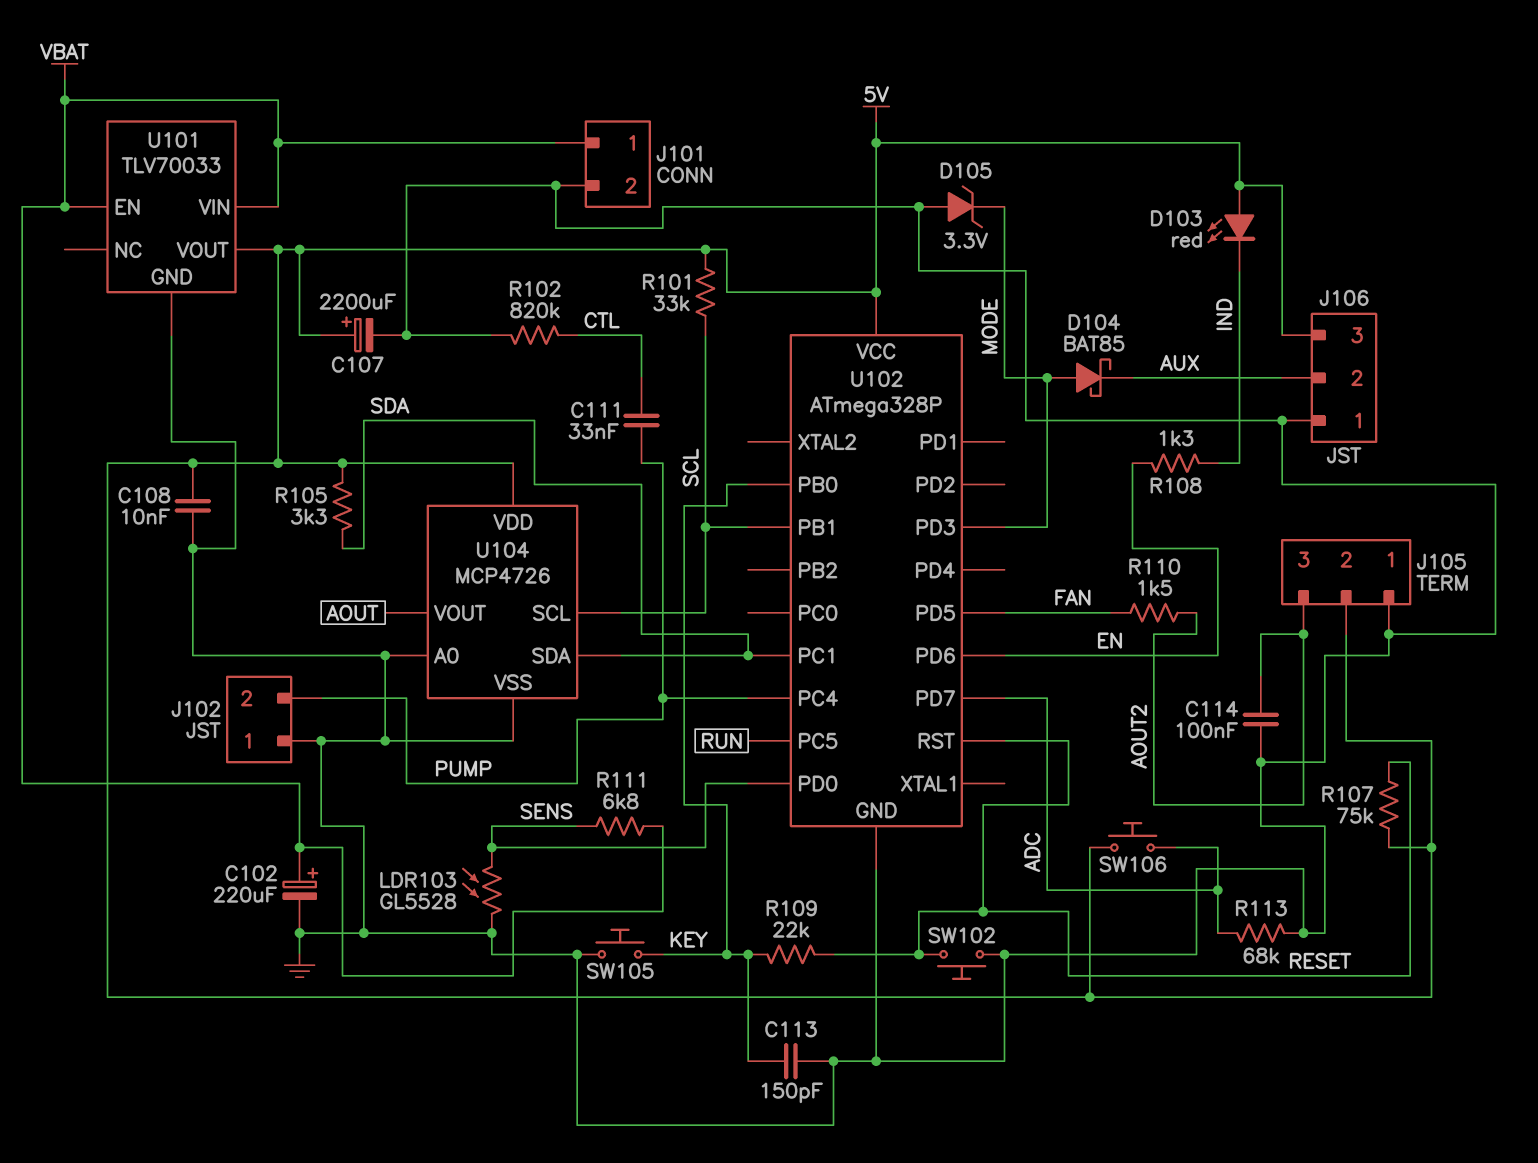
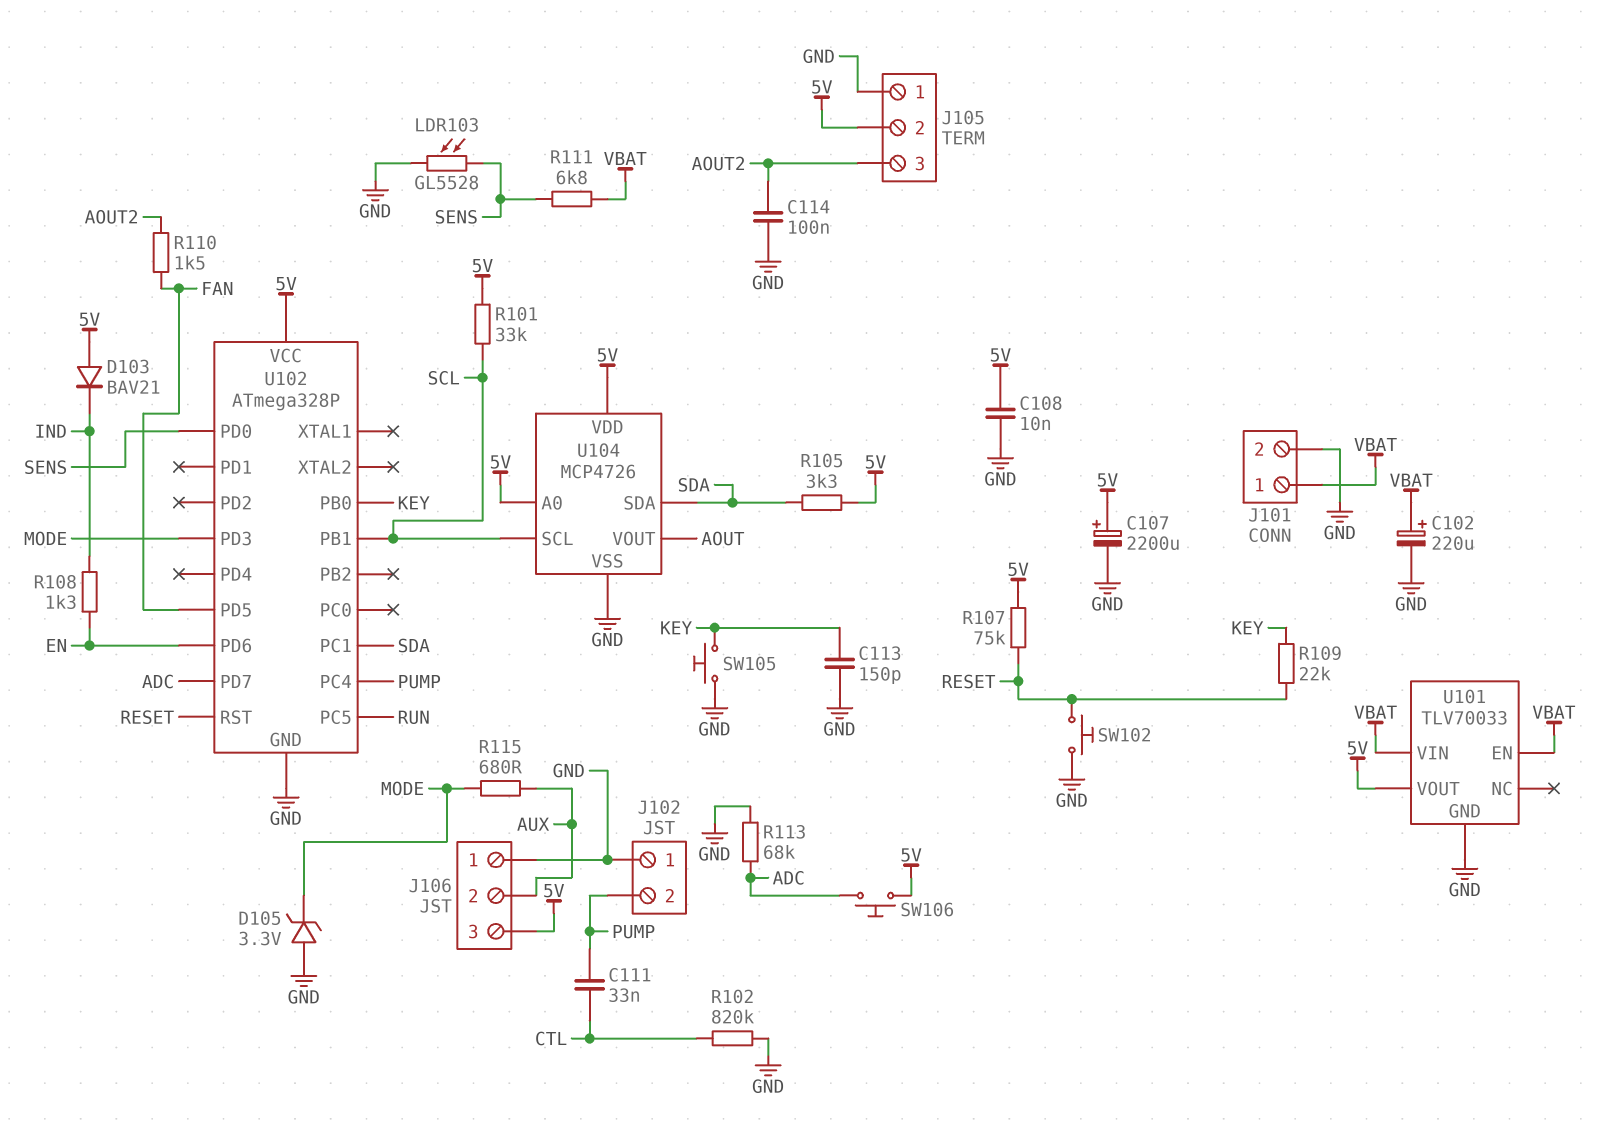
D103: LED red (A 5V, K IND) -> diode BAV21 (A 5V, K IND)
D104: schottky BAT85 (A MODE, K AUX) -> none
R115: none -> 680 (AUX, MODE)
U104 pin A0: GND -> 5V

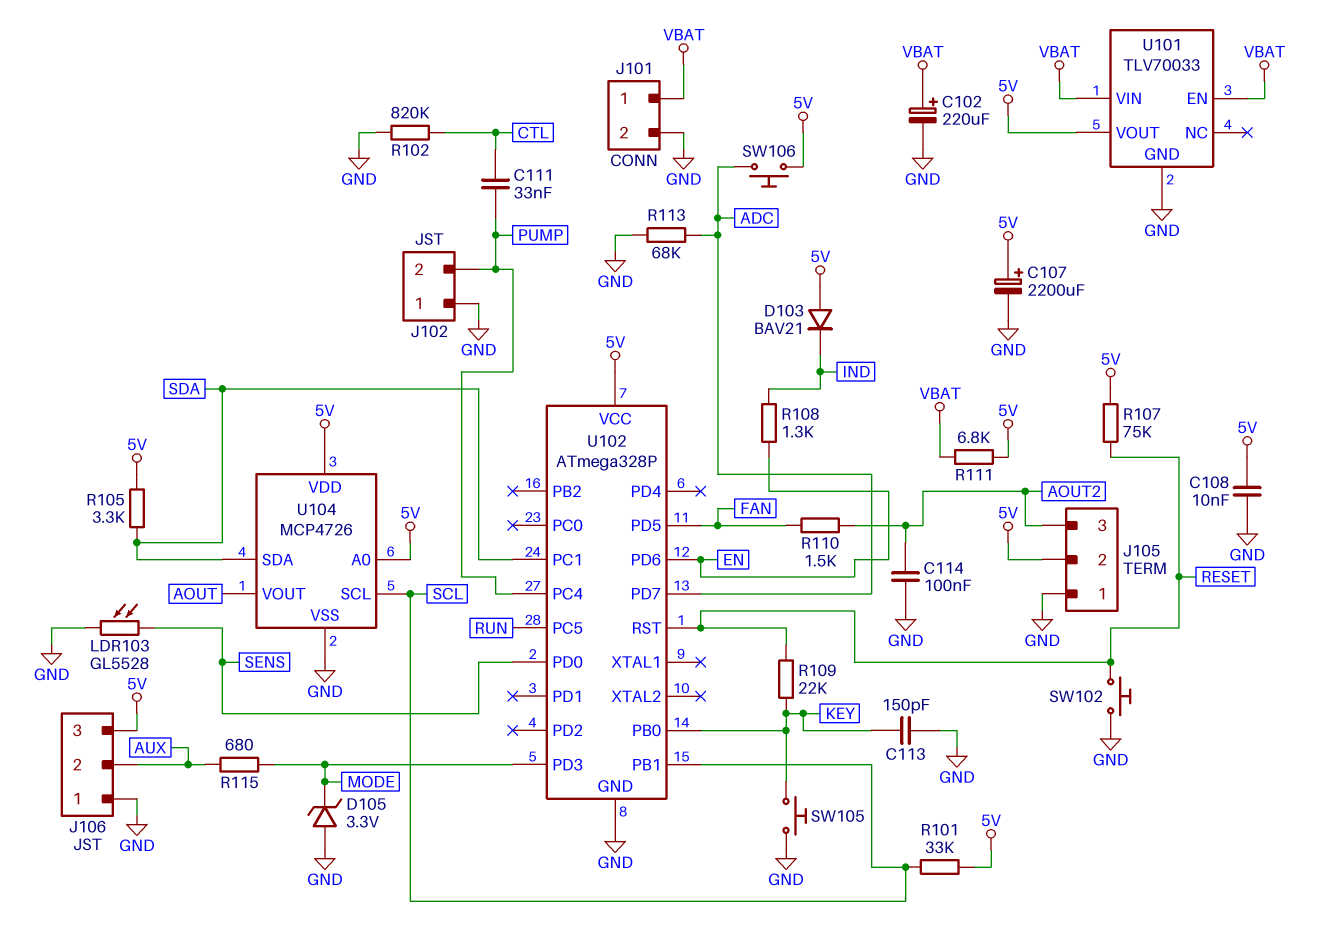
R111: 6.8k (SENS, VBAT) -> 6.8k (5V, VBAT)

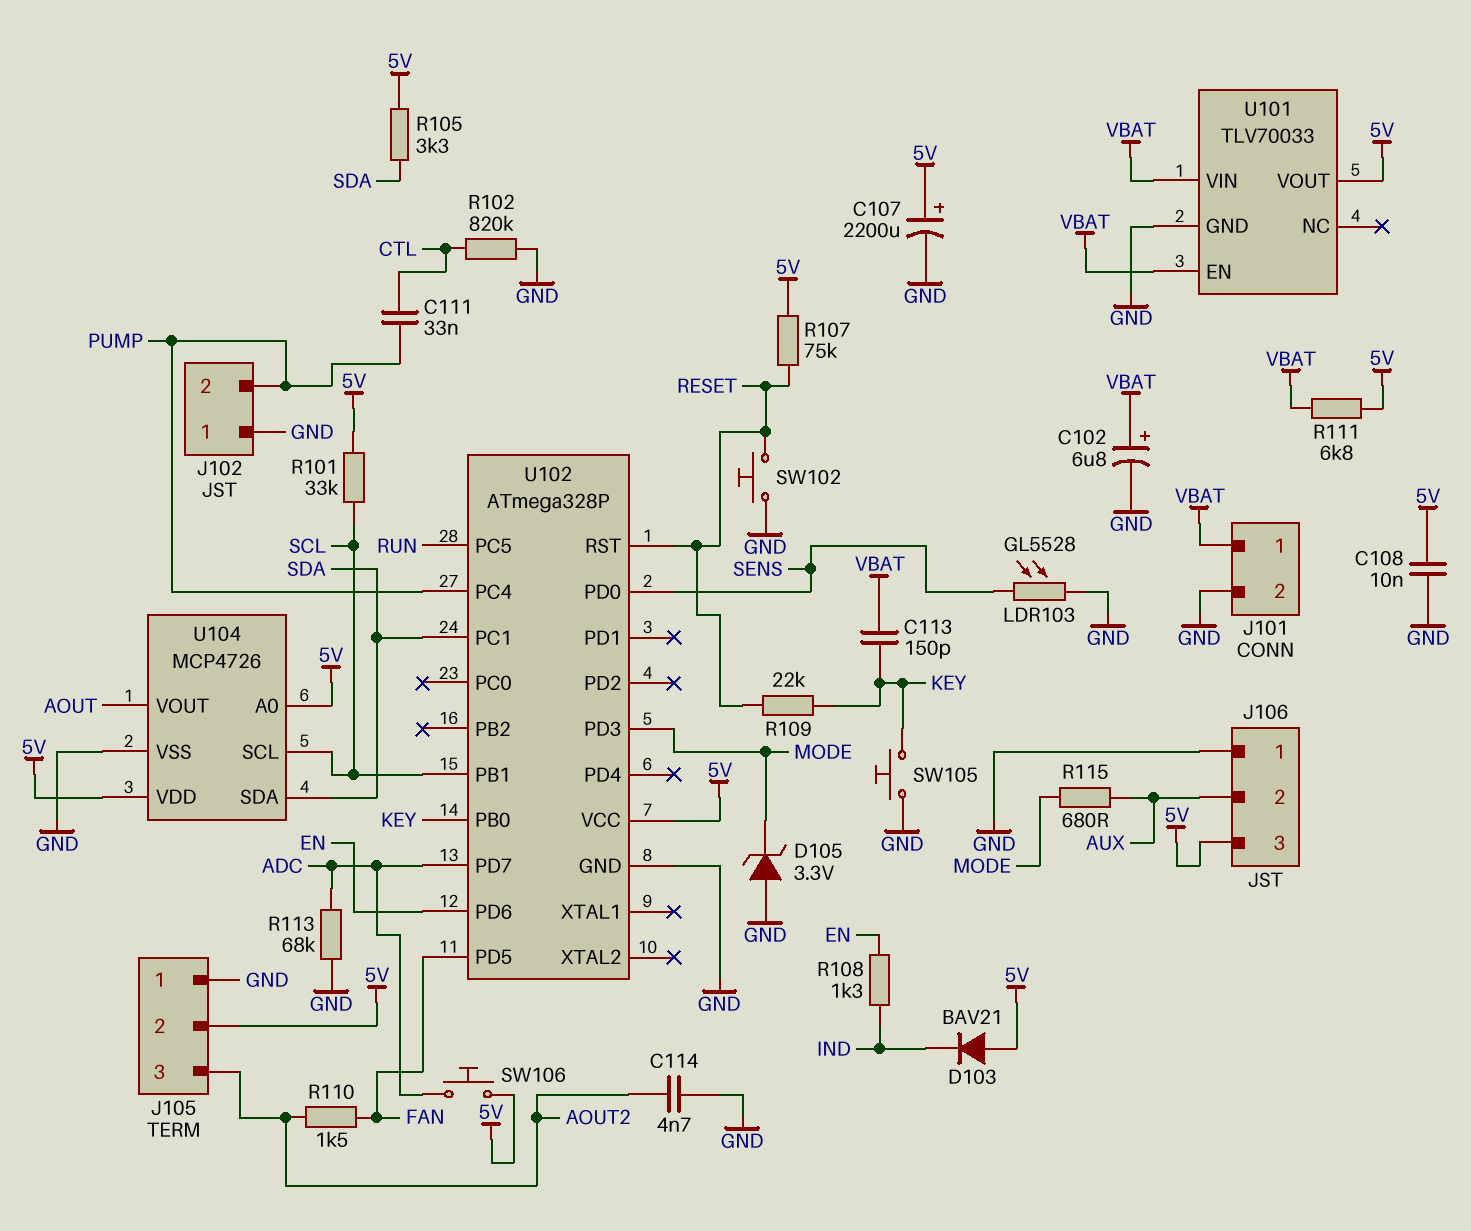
C102: 220uF (plus VBAT, minus GND) -> 6.8uF (plus VBAT, minus GND)
C113: 150pF (GND, KEY) -> 150pF (KEY, VBAT)
C114: 100nF (AOUT2, GND) -> 4.7nF (AOUT2, GND)

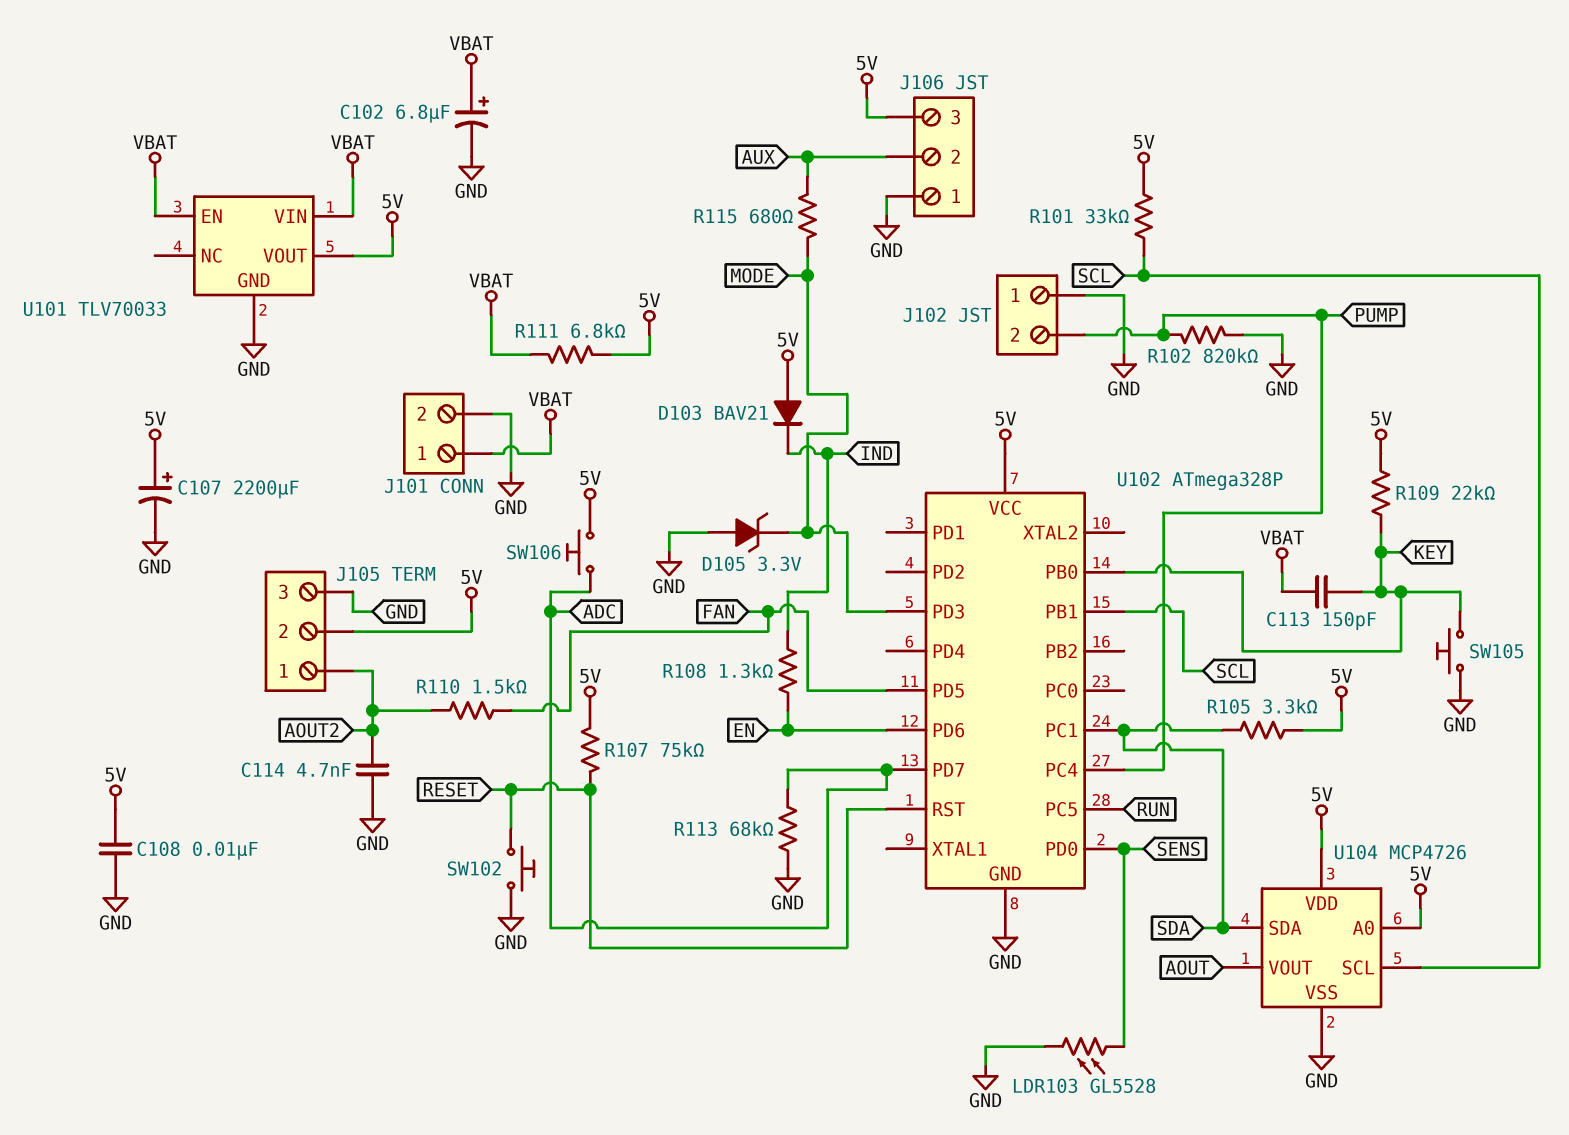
C111: 33nF (CTL, PUMP) -> none
J105 pin 1: GND -> AOUT2
J105 pin 3: AOUT2 -> GND
R102: 820k (CTL, GND) -> 820k (GND, PUMP)
R109: 22k (KEY, RESET) -> 22k (5V, KEY)

